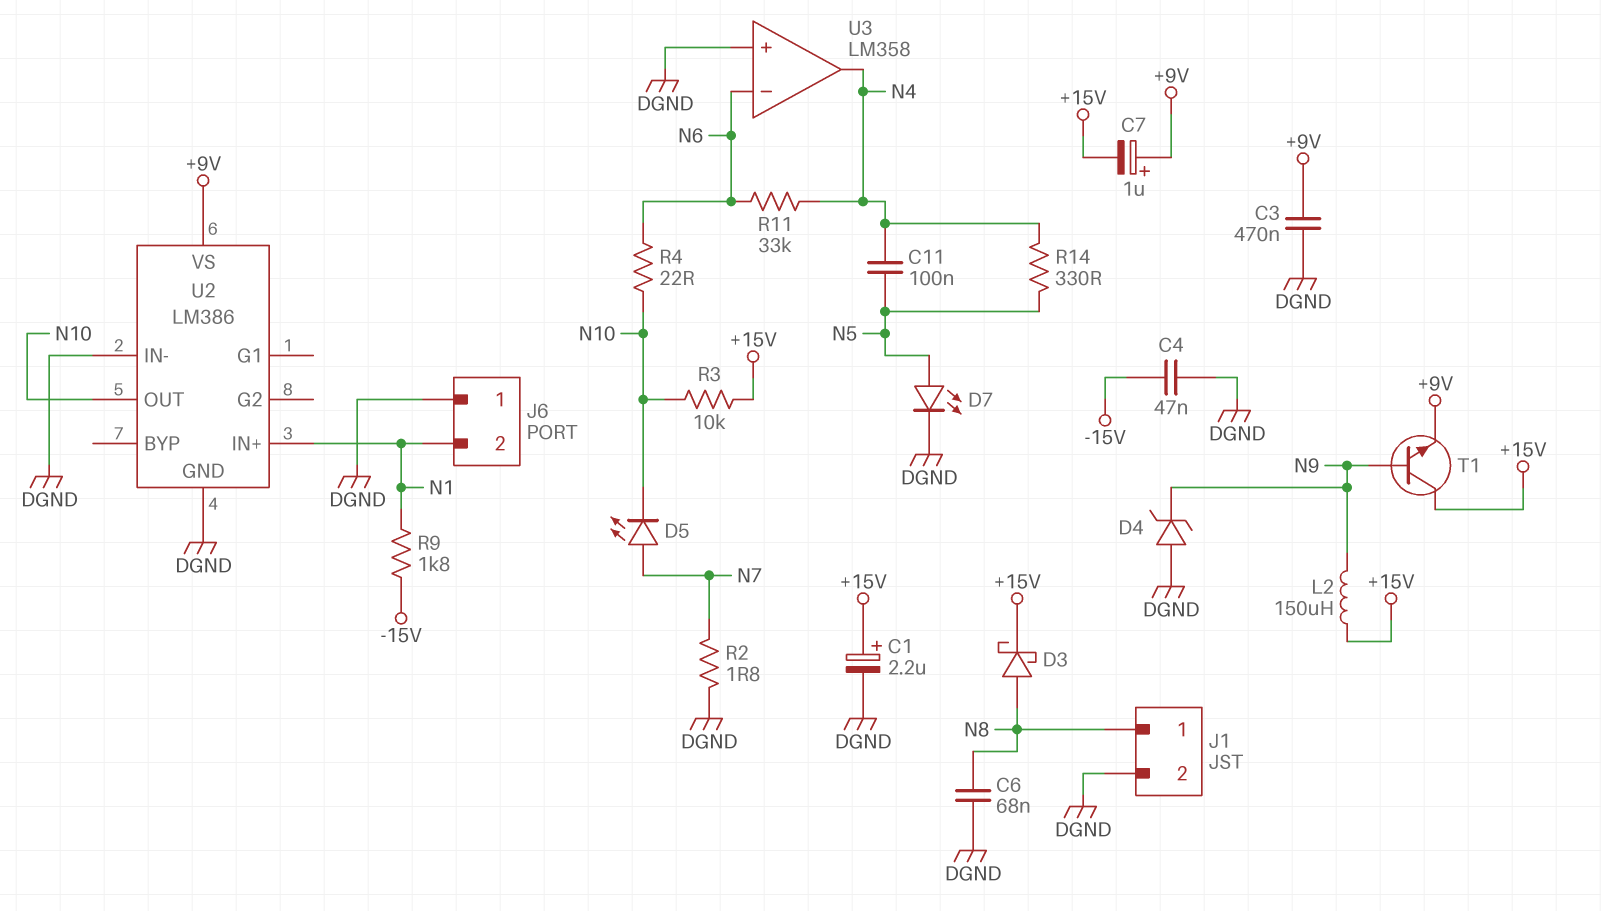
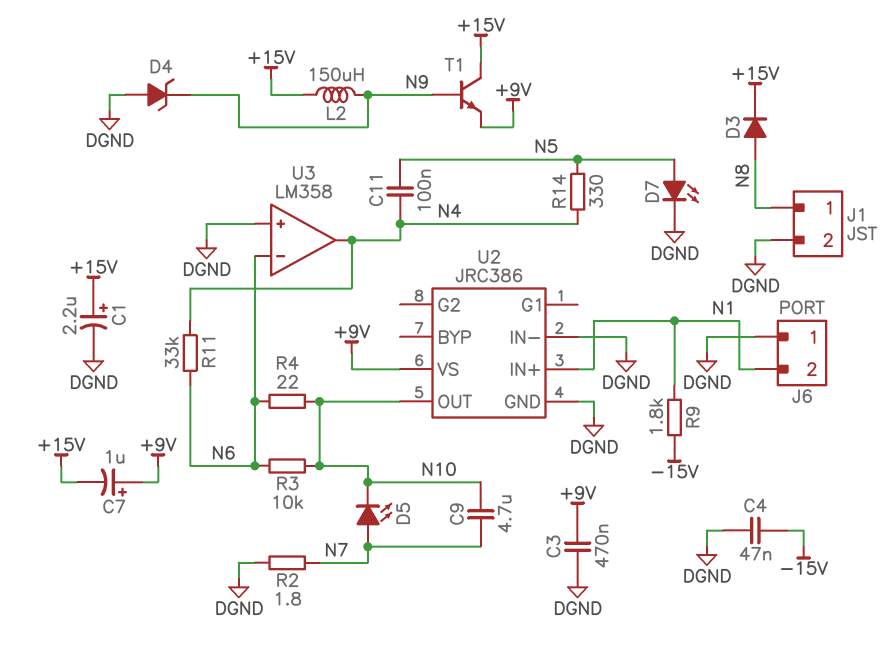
C6: 68nF (DGND, N8) -> none
C9: none -> 4.7uF (N7, N10)
D3: schottky (A N8, K +15V) -> diode (A N8, K +15V)
R3: 10k (+15V, N10) -> 10k (N6, N10)
U2: LM386 -> JRC386

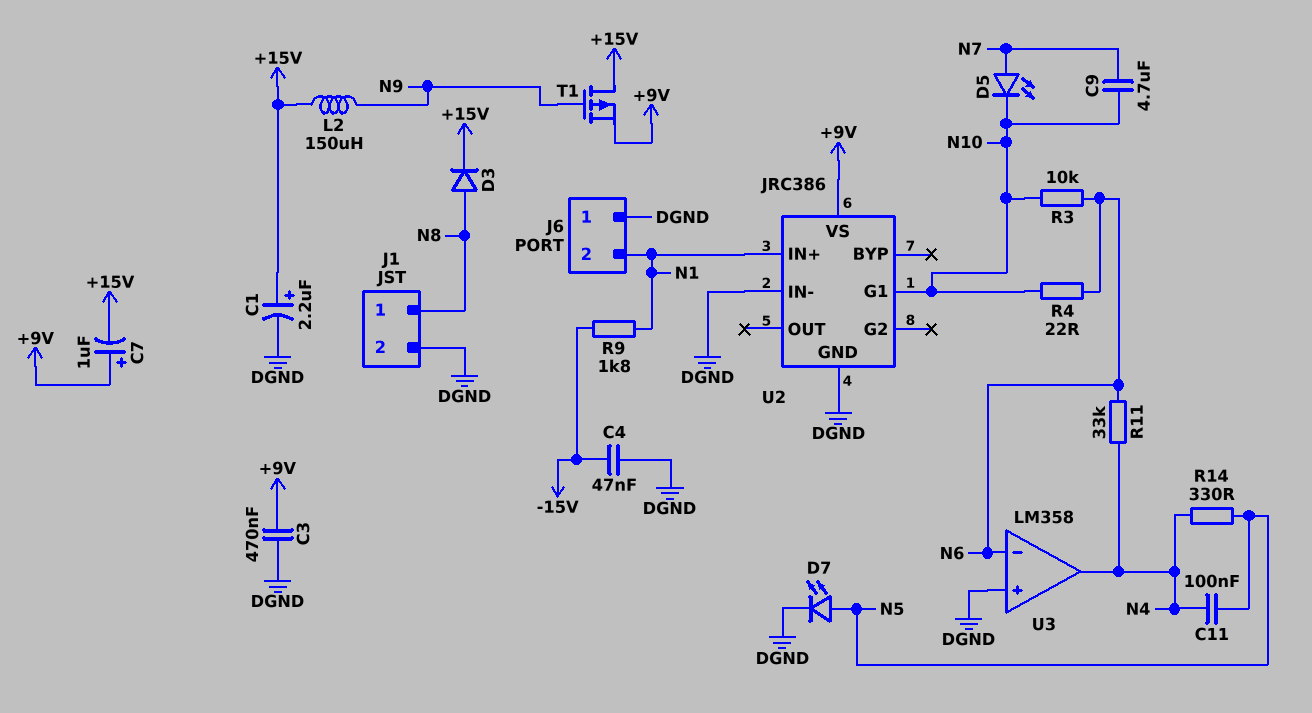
D4: zener (A DGND, K N9) -> none
R2: 1.8 (DGND, N7) -> none
T1: NPN (B N9, C +15V, E +9V) -> PMOS (G N9, D +15V, S +9V)
U2 pin G1: none -> N10
U2 pin OUT: N10 -> none

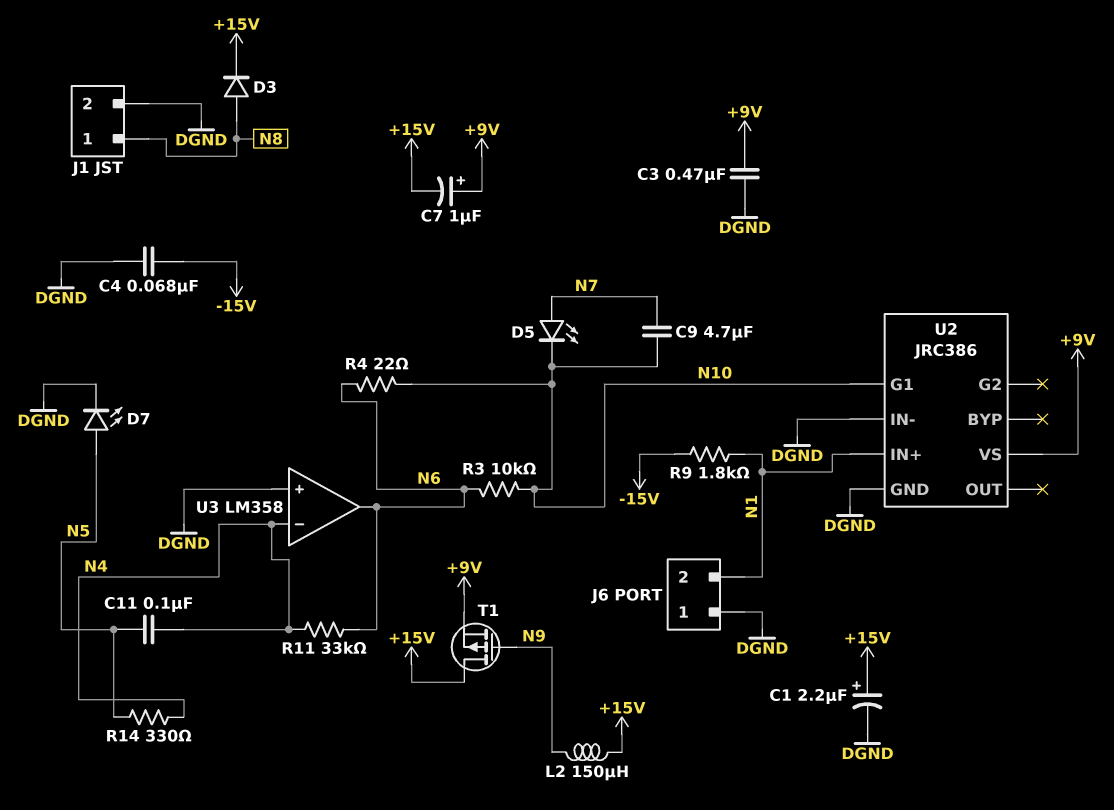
C4: 47nF (-15V, DGND) -> 68nF (-15V, DGND)
U3 pin in-: N6 -> N4
U3 pin out: N4 -> N6

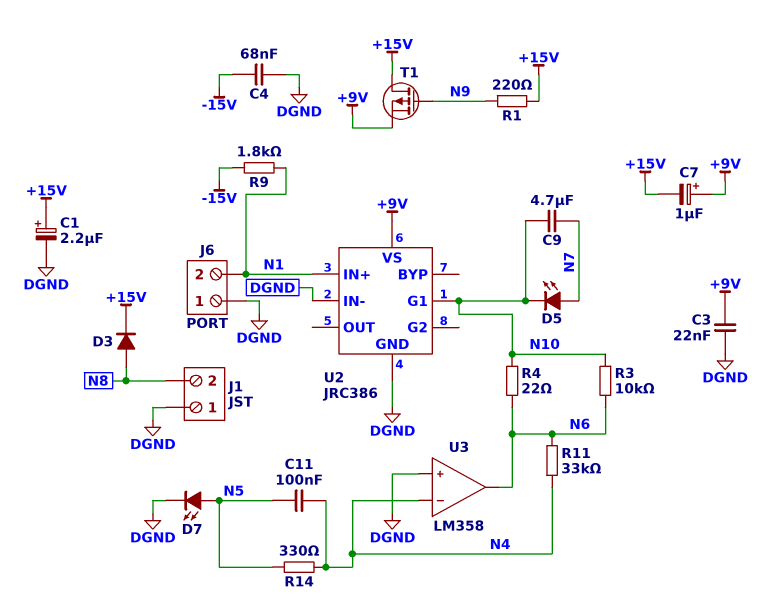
C3: 470nF (+9V, DGND) -> 22nF (+9V, DGND)
J1 pin 1: N8 -> DGND
J1 pin 2: DGND -> N8
L2: 150uH (+15V, N9) -> none
R1: none -> 220 (+15V, N9)

